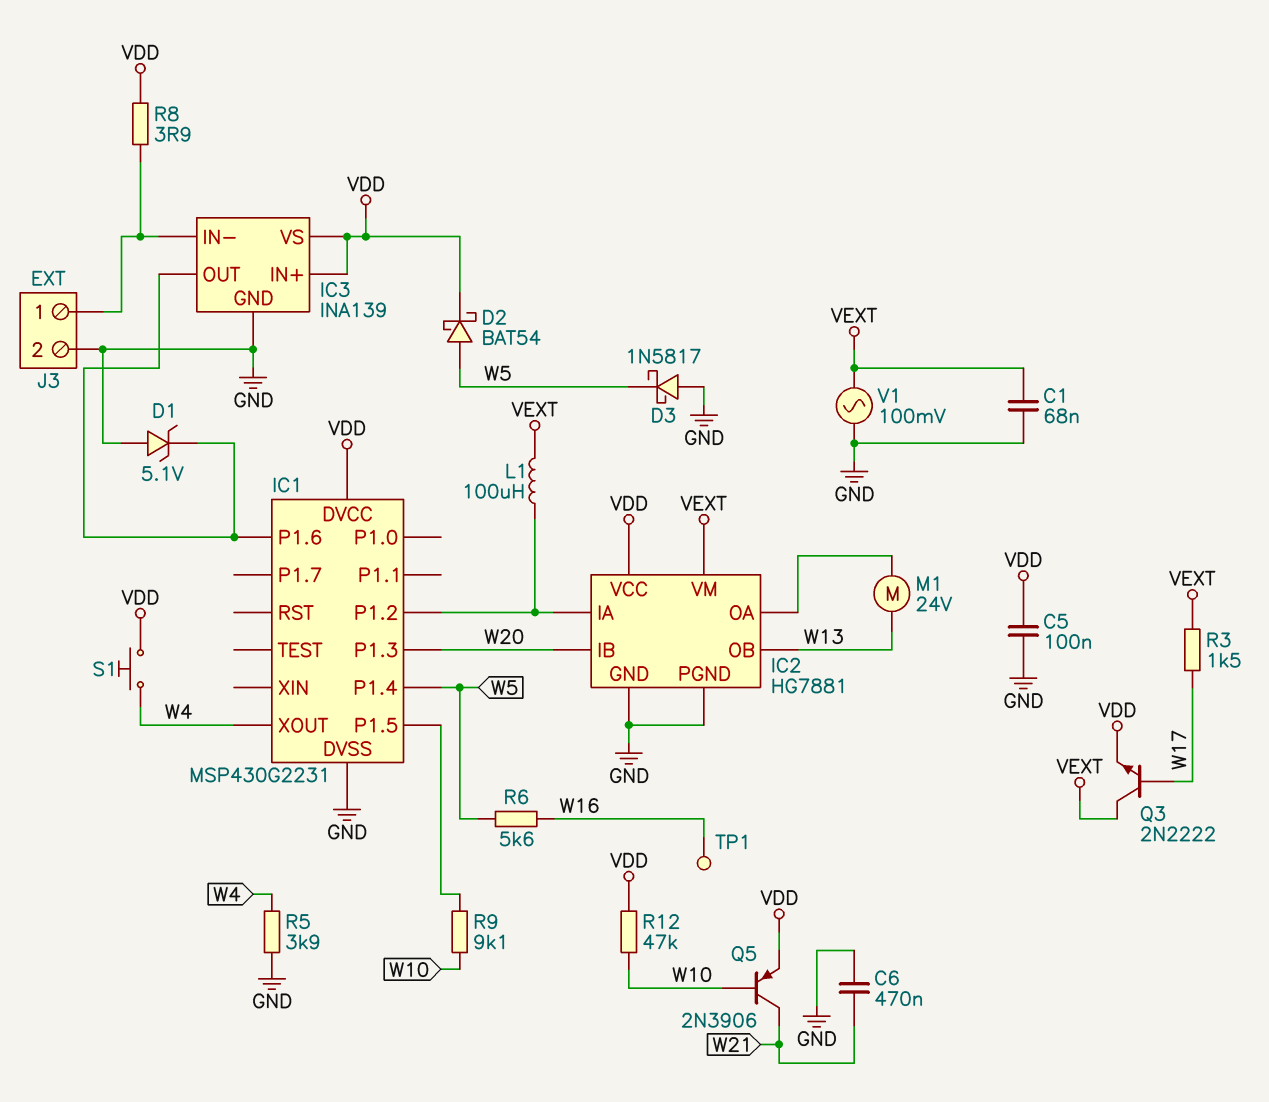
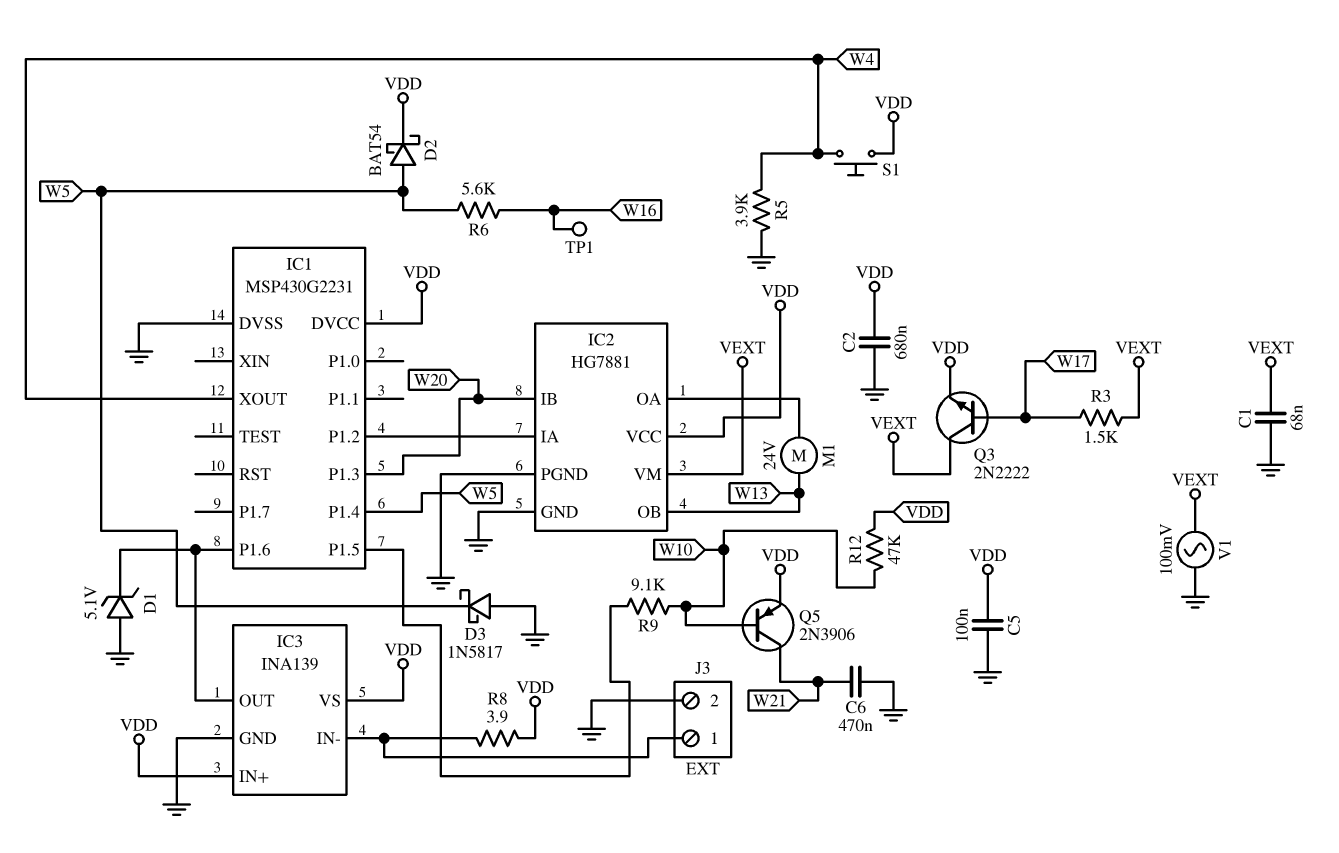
C2: none -> 680nF (GND, VDD)
L1: 100uH (IC1/P1.2, VEXT) -> none

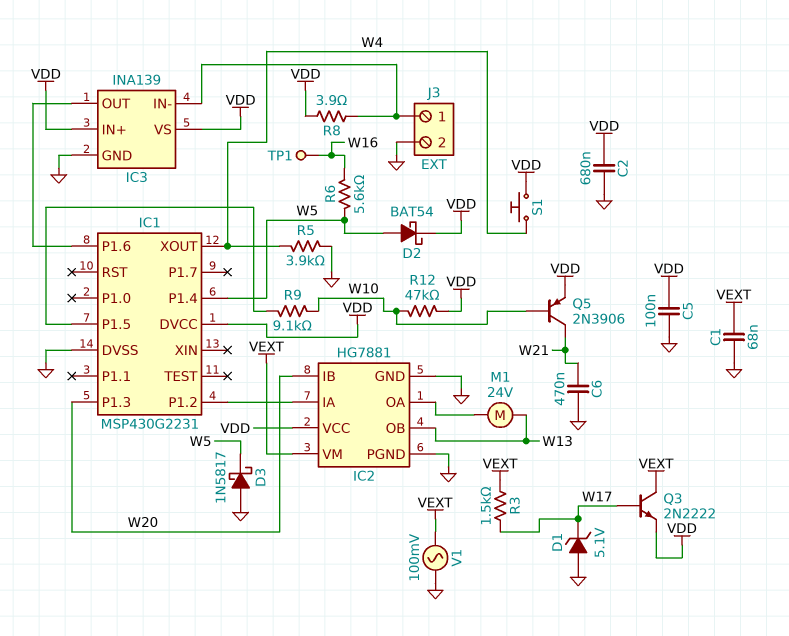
D1: zener 5.1V (A GND, K IC1/P1.6) -> zener 5.1V (A GND, K W17)

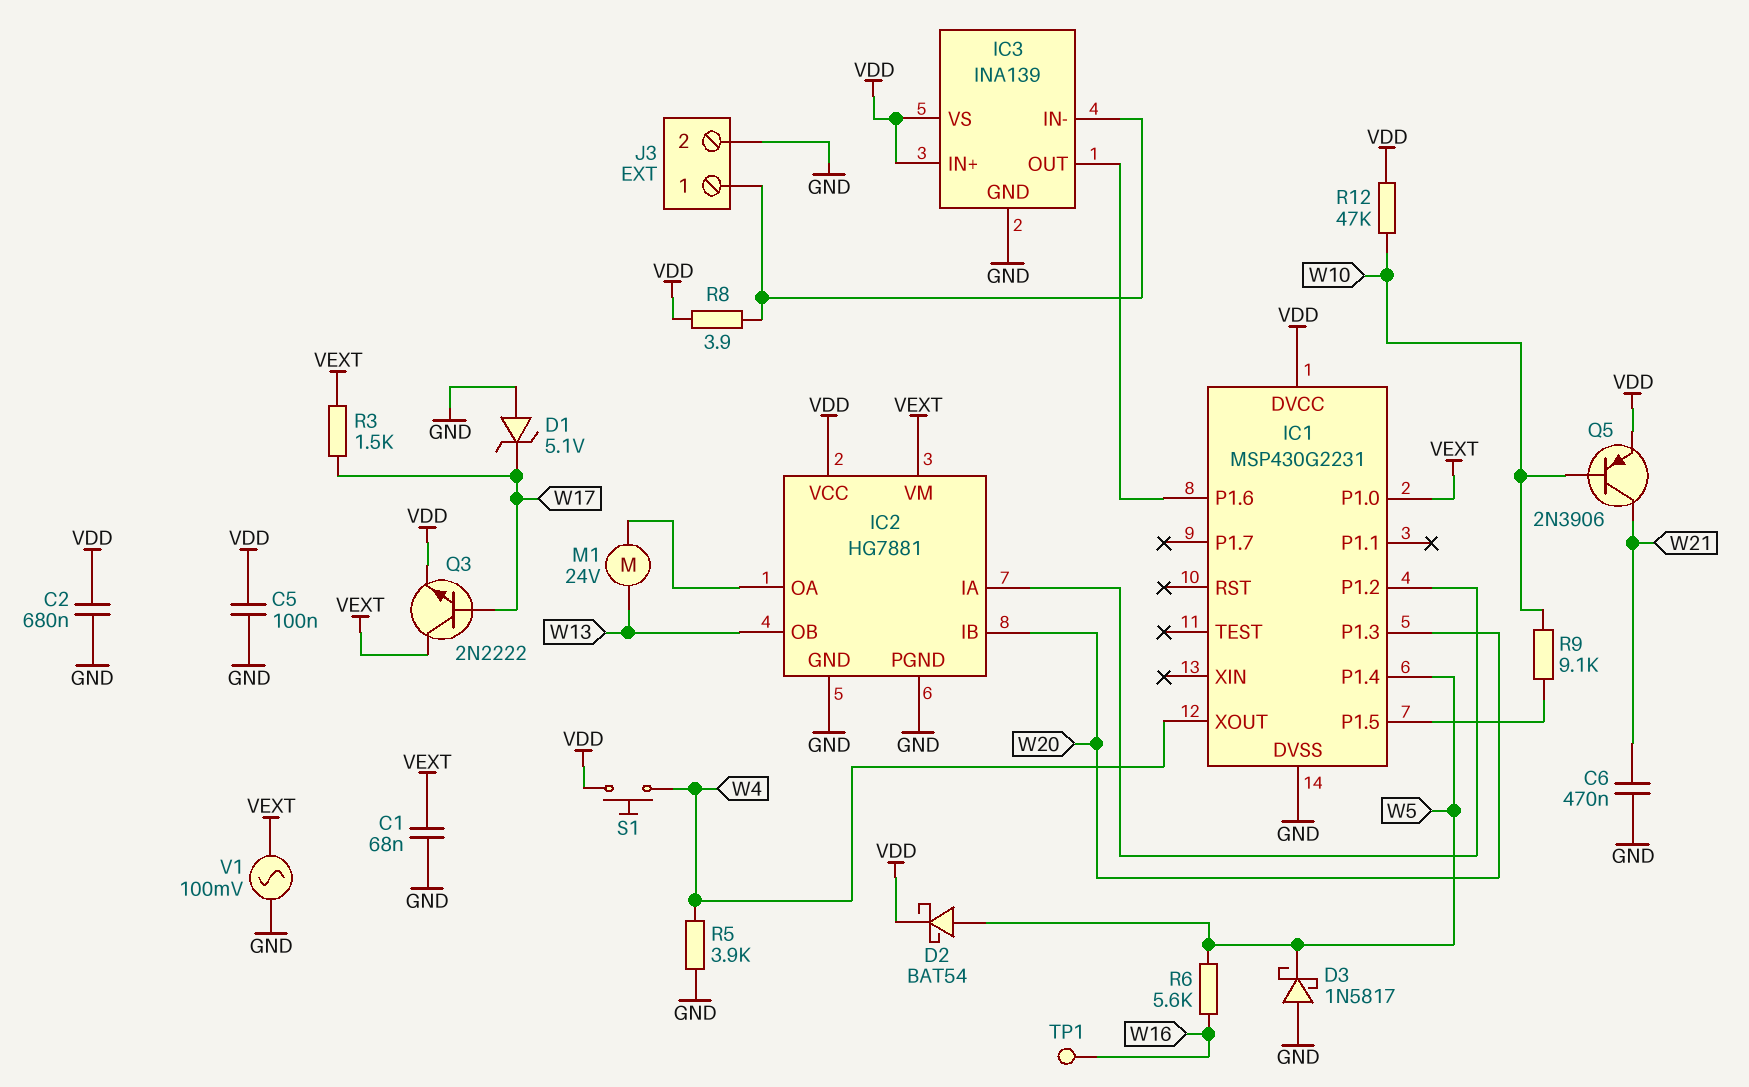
IC1 pin P1.0: none -> VEXT

